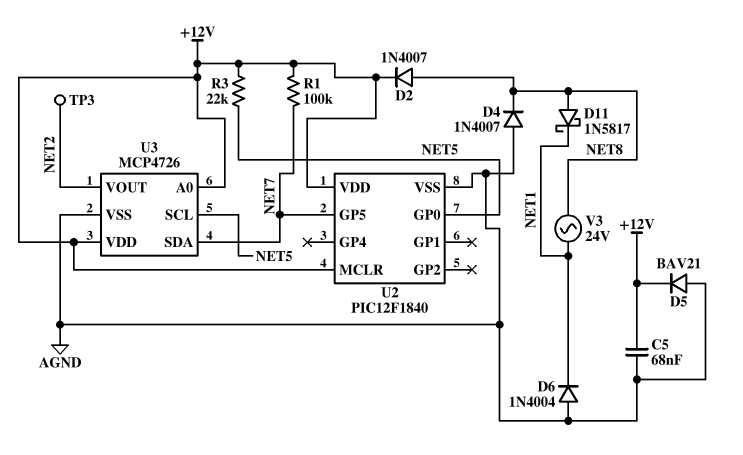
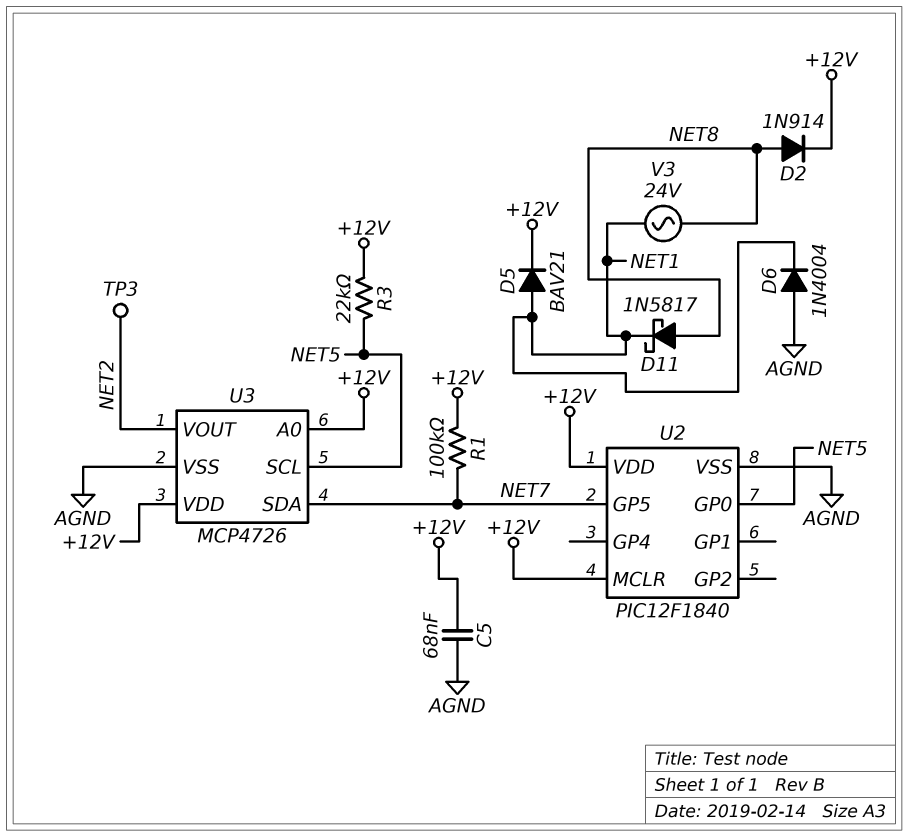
D2: diode 1N4007 (A NET8, K +12V) -> diode 1N914 (A NET8, K +12V)
D4: diode 1N4007 (A AGND, K NET8) -> none
D5: diode BAV21 (A AGND, K +12V) -> diode BAV21 (A NET1, K +12V)

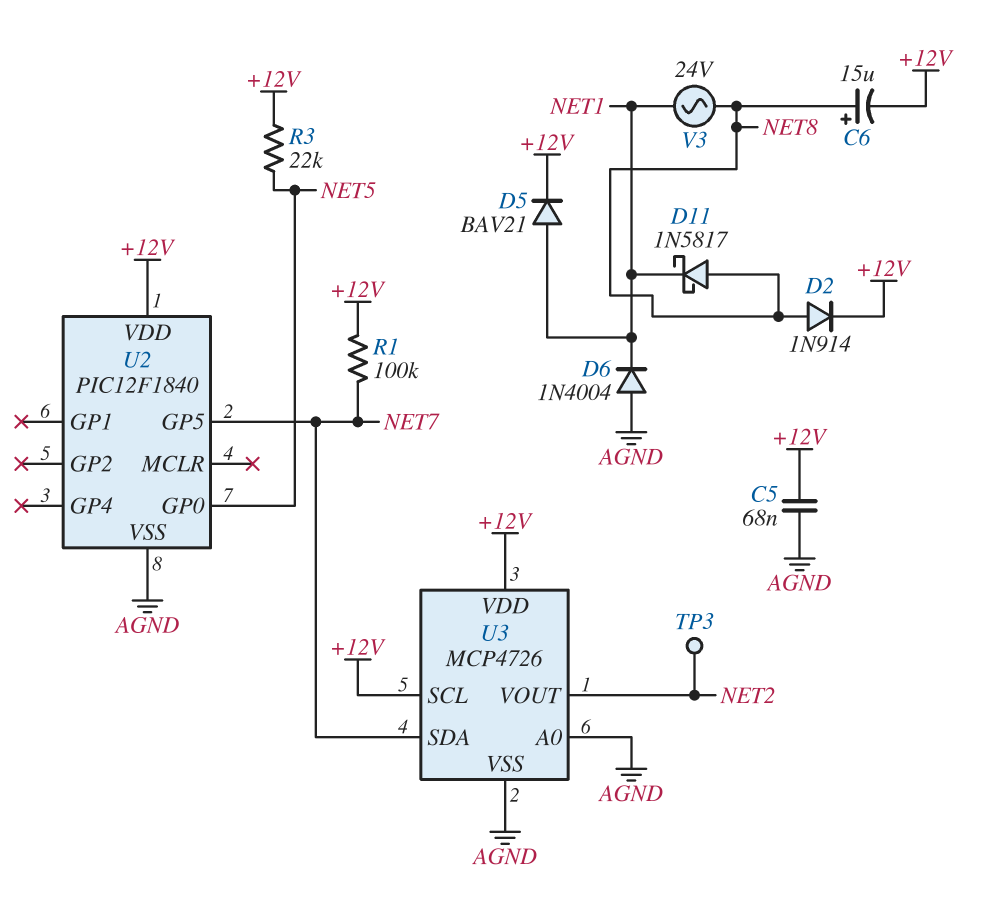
C6: none -> 15uF (plus NET8, minus +12V)
U2 pin MCLR: +12V -> none
U3 pin A0: +12V -> AGND
U3 pin SCL: NET5 -> +12V

